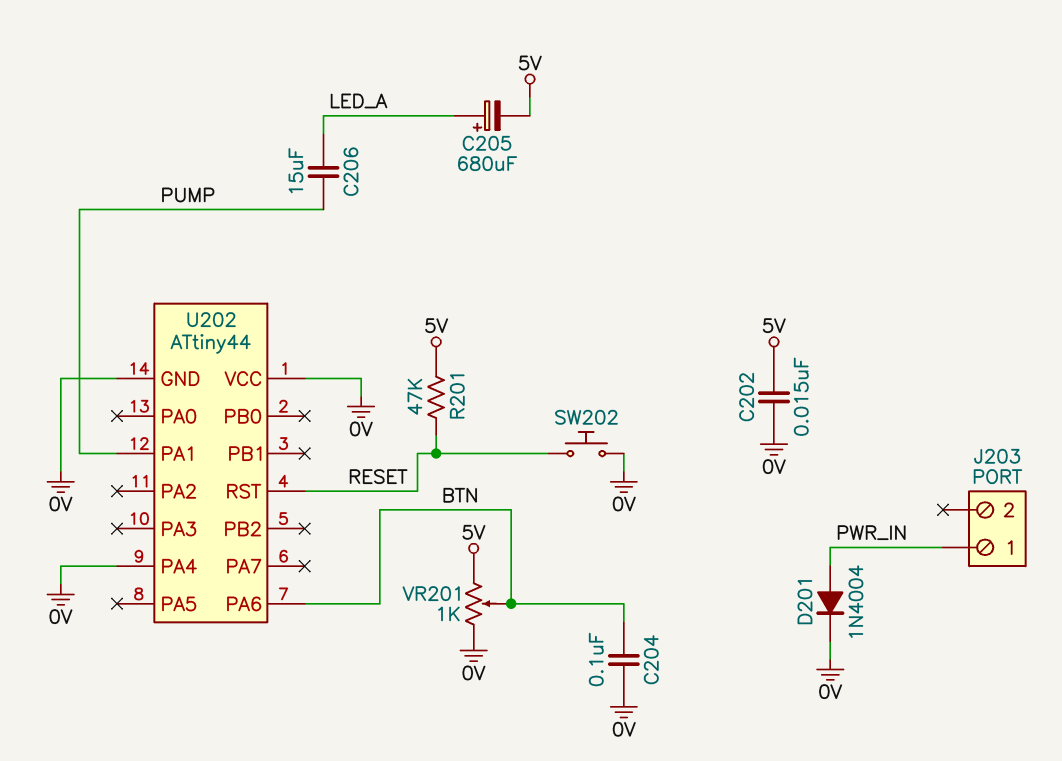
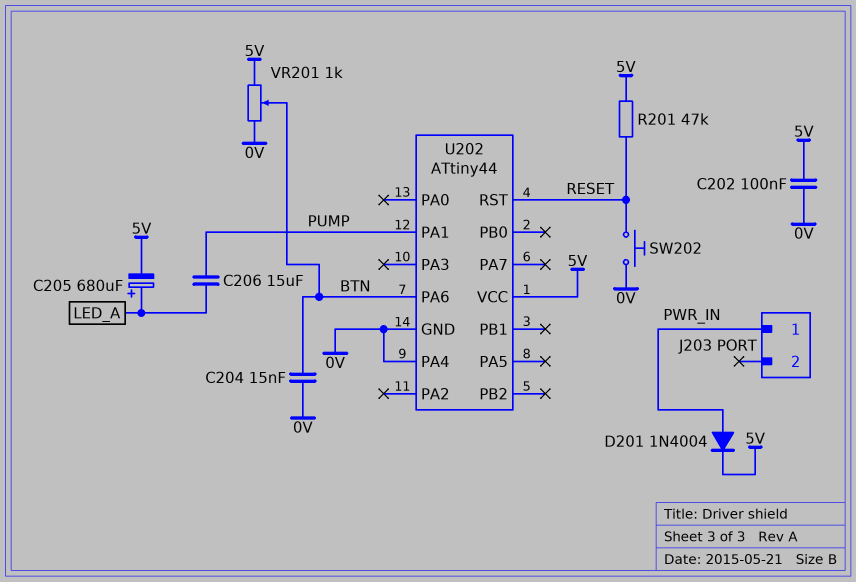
C202: 15nF (0V, 5V) -> 100nF (0V, 5V)
C204: 100nF (0V, BTN) -> 15nF (0V, BTN)
D201: diode 1N4004 (A PWR_IN, K 0V) -> diode 1N4004 (A PWR_IN, K 5V)
U202 pin VCC: 0V -> 5V

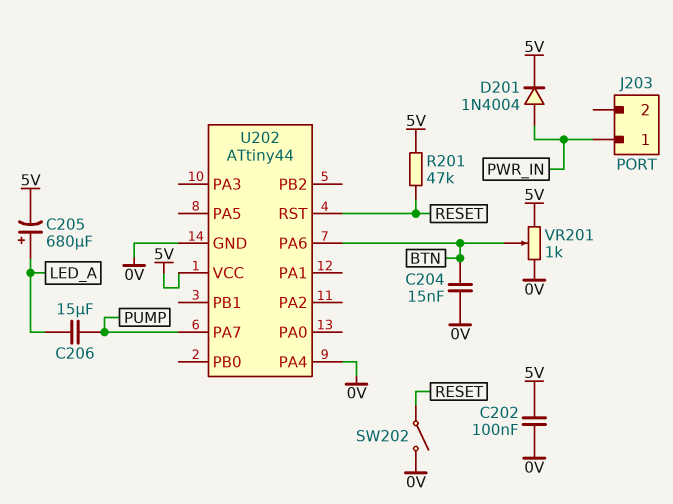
SW202: button (0V, RESET) -> switch (0V, RESET)
U202 pin PA1: PUMP -> none
U202 pin PA7: none -> PUMP

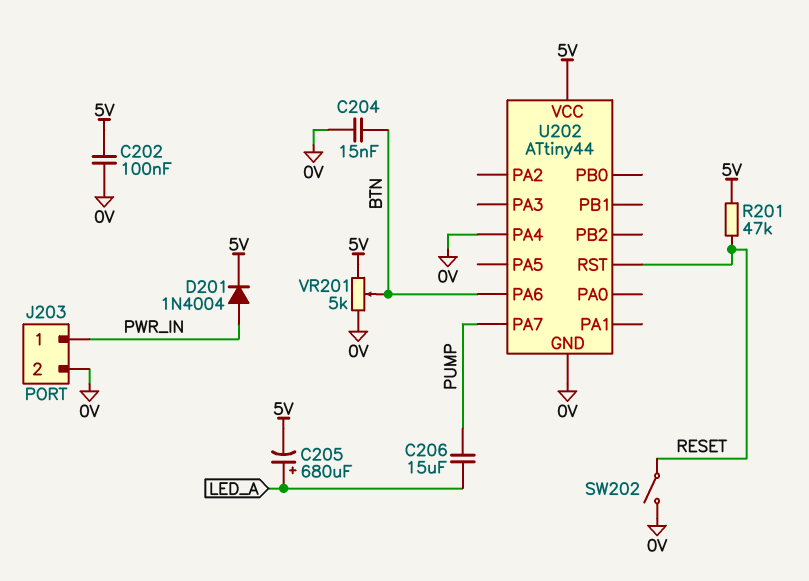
J203 pin 2: none -> 0V
VR201: 1k (0V, 5V, wiper BTN) -> 5k (0V, 5V, wiper BTN)

